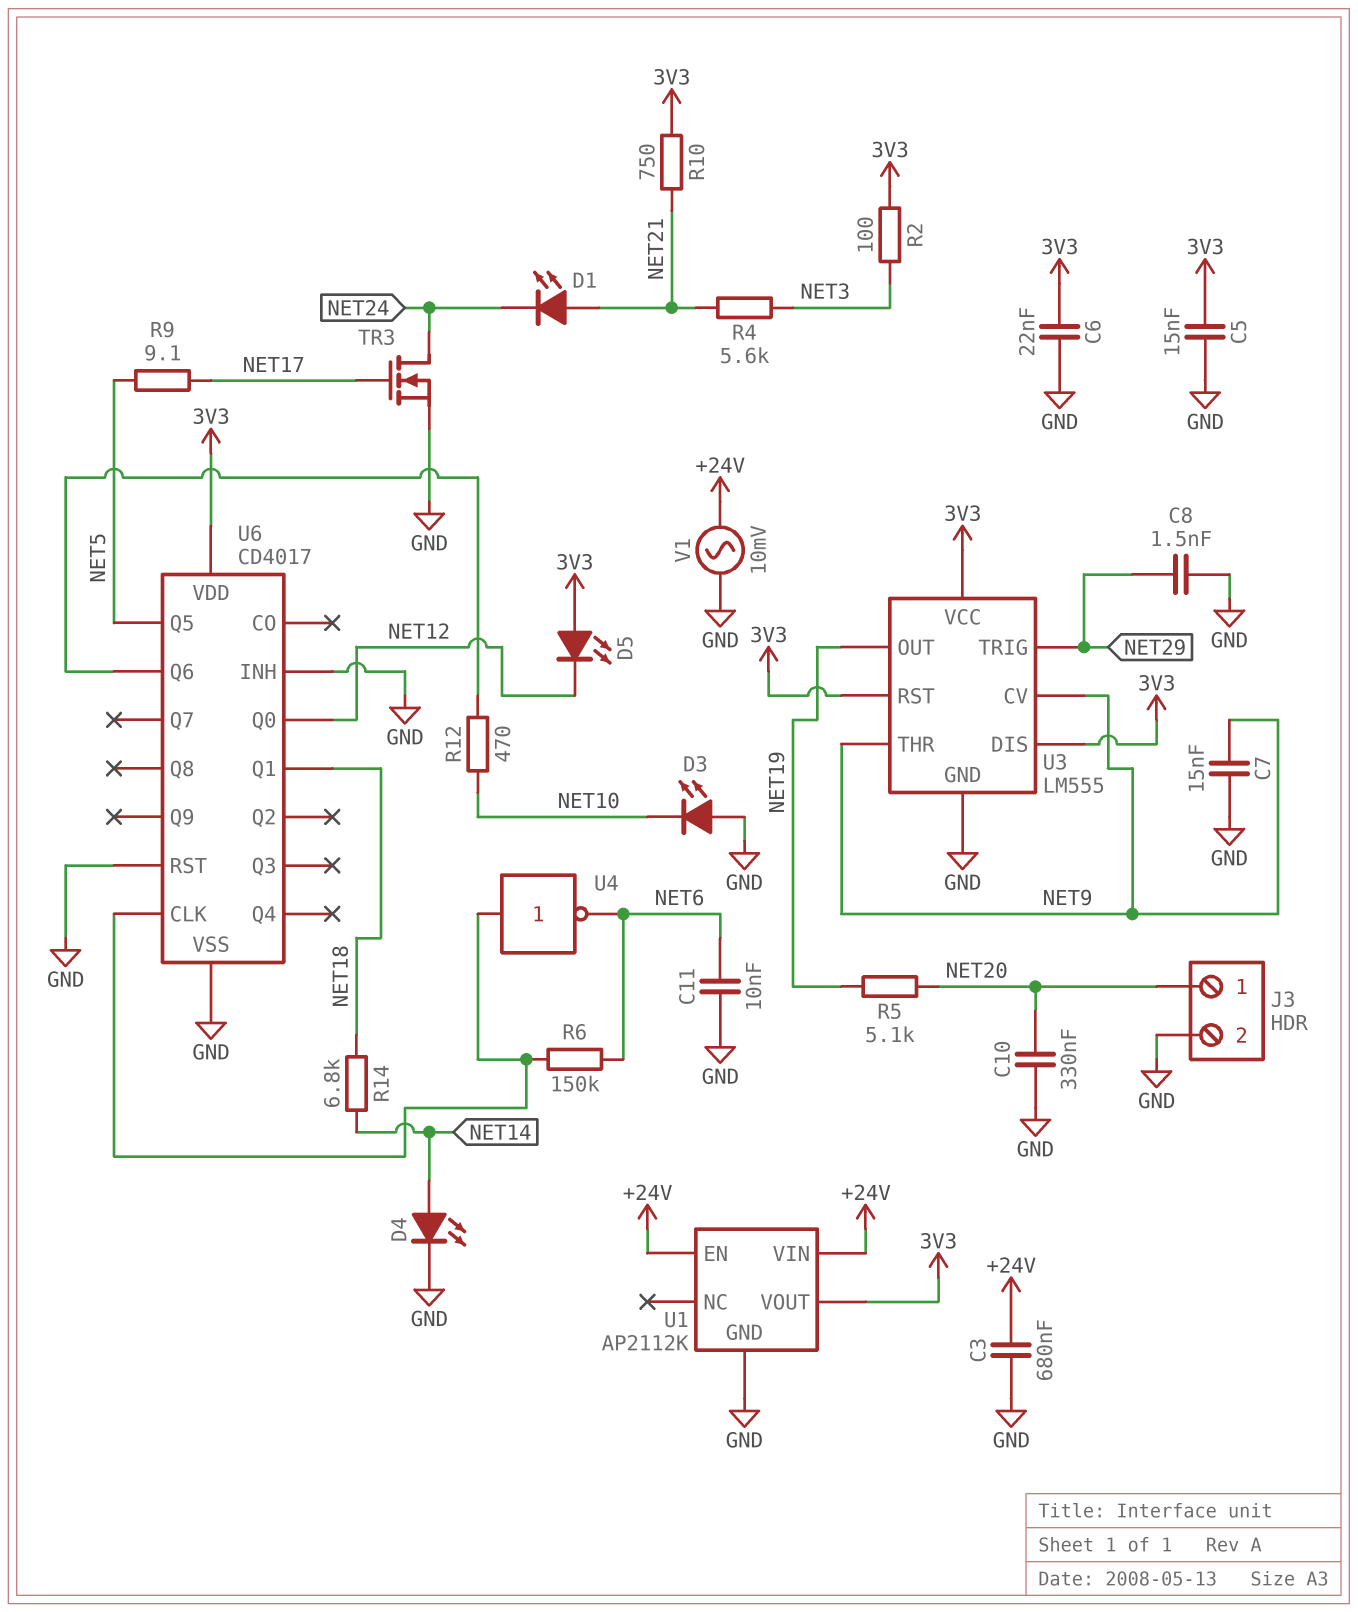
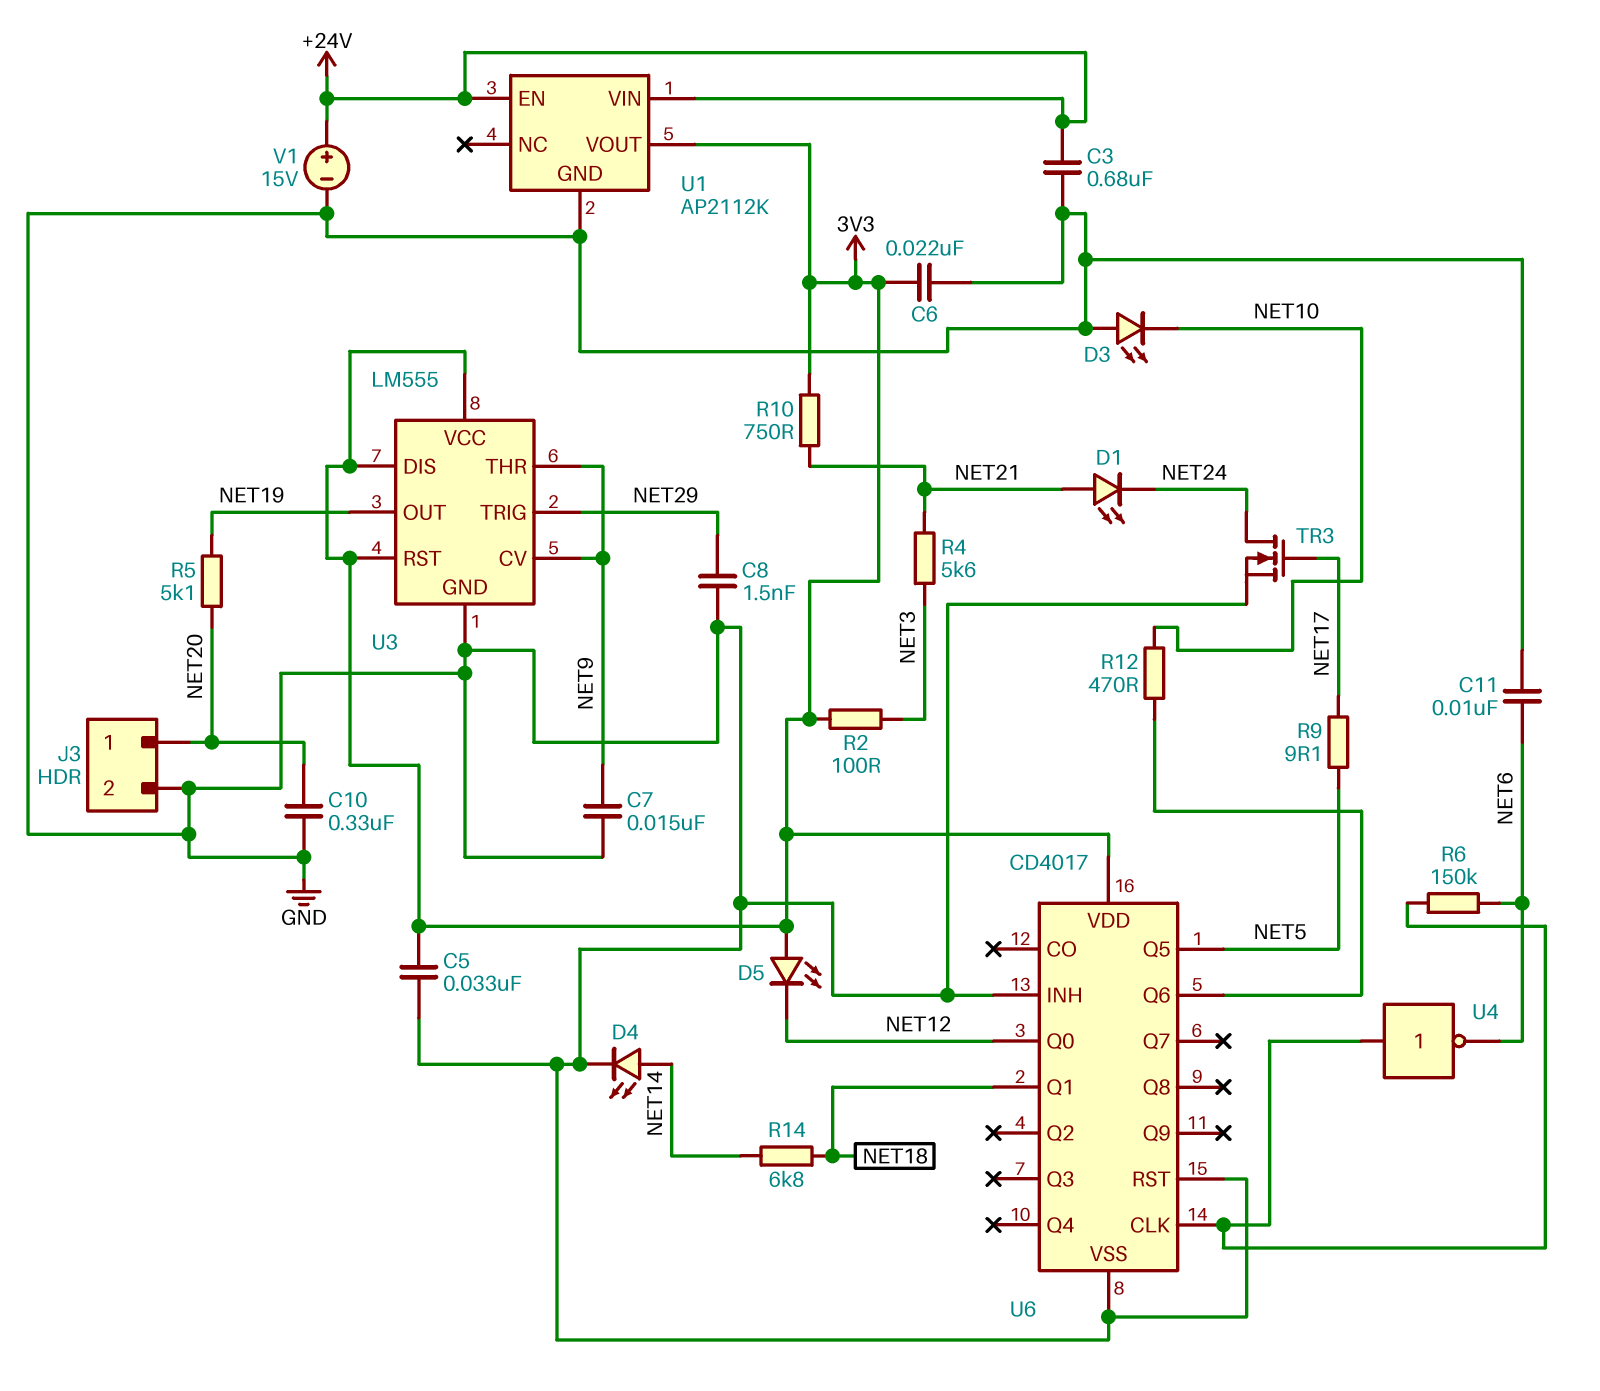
C5: 15nF (3V3, GND) -> 33nF (3V3, GND)
V1: AC 10mV (+24V, GND) -> 15V (plus +24V, minus GND)

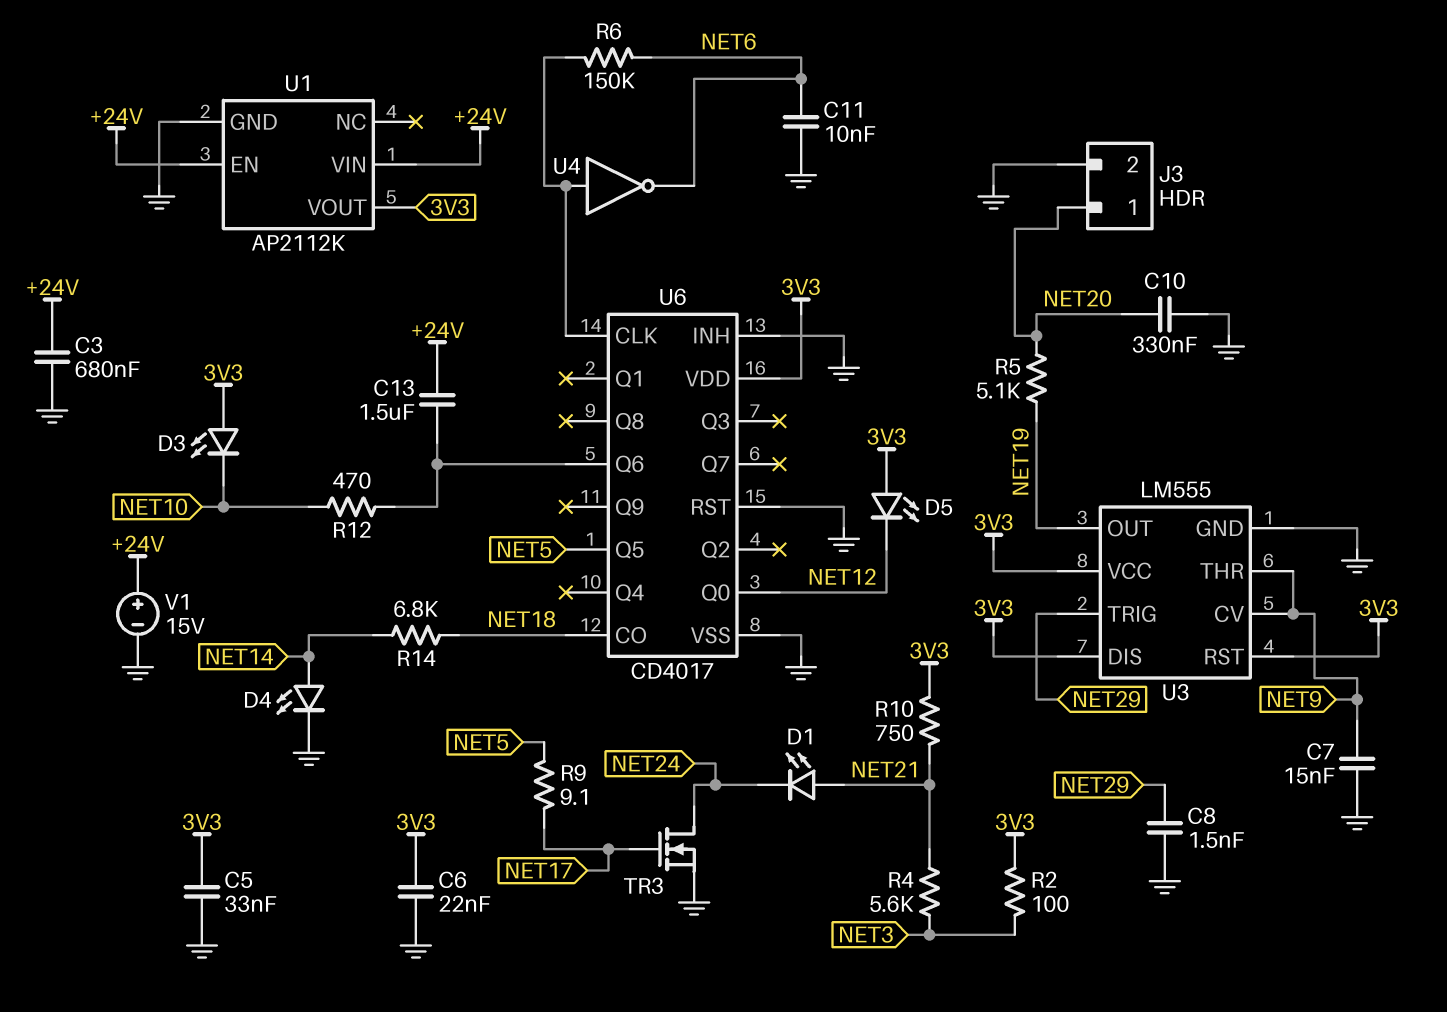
C13: none -> 1.5uF (+24V, U6/Q6)
D3: LED (A GND, K NET10) -> LED (A 3V3, K NET10)
U6 pin CO: none -> NET18
U6 pin Q1: NET18 -> none

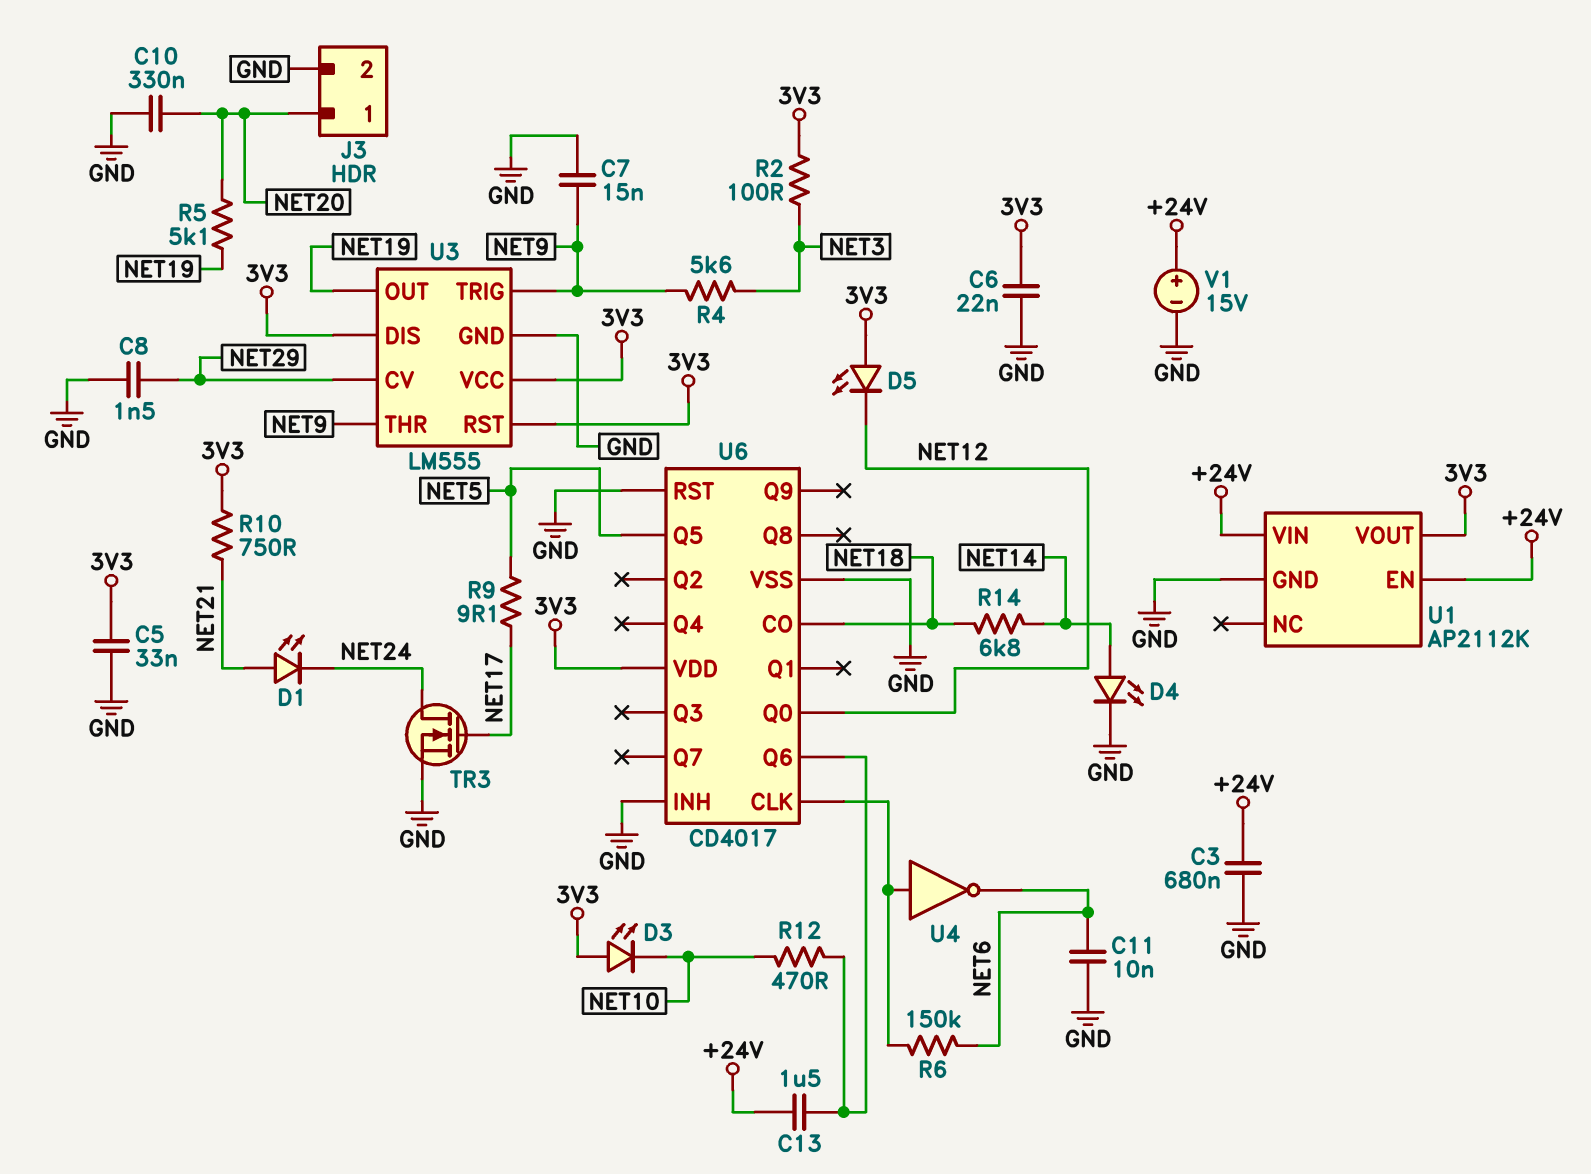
R4: 5.6k (NET3, NET21) -> 5.6k (NET3, NET9)
U3 pin CV: NET9 -> NET29
U3 pin TRIG: NET29 -> NET9

